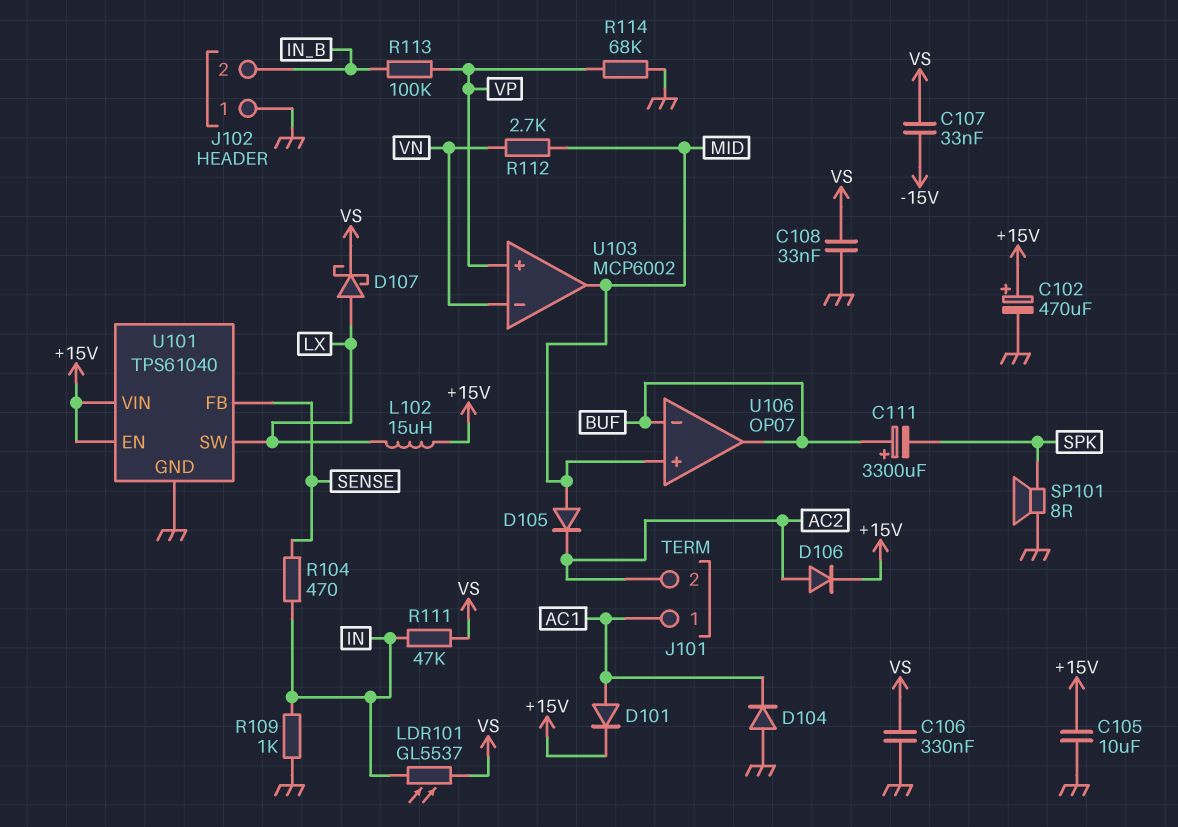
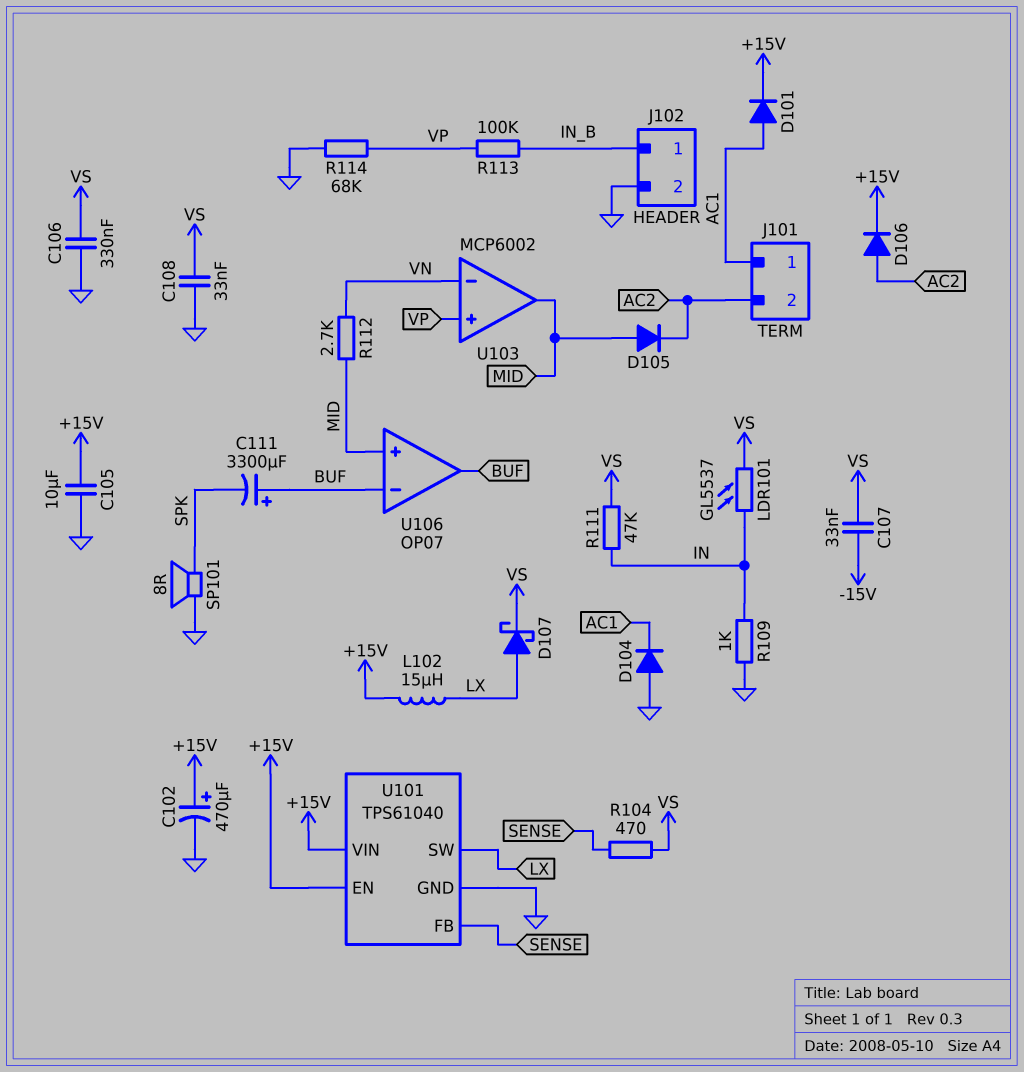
J102 pin 1: GND -> IN_B
J102 pin 2: IN_B -> GND
R104: 470 (IN, SENSE) -> 470 (SENSE, VS)

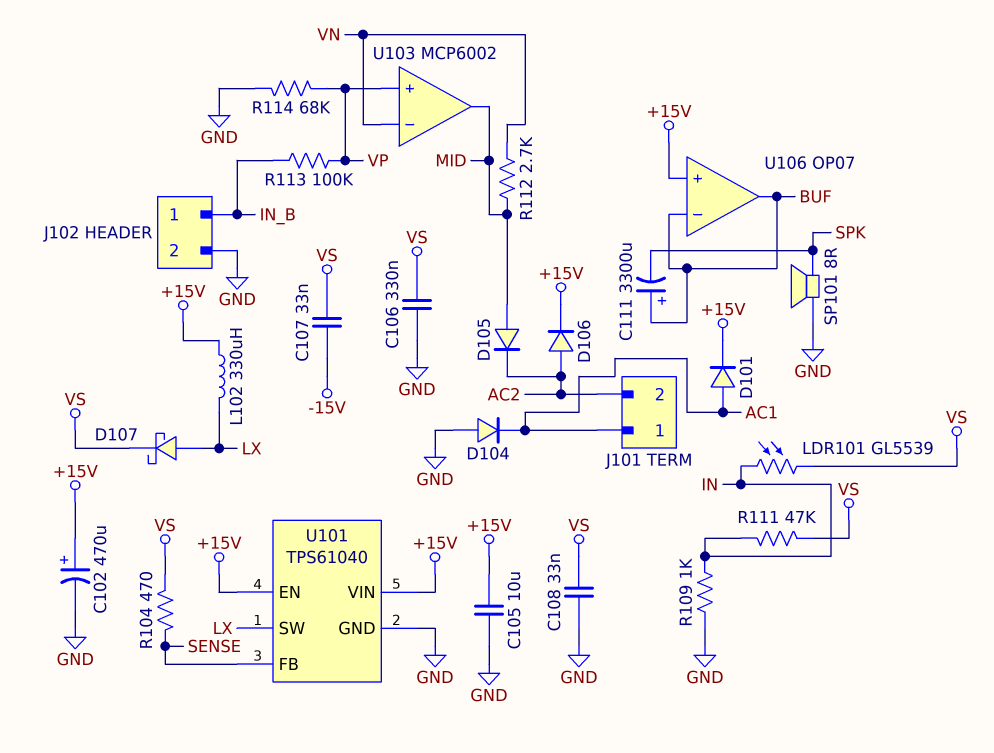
L102: 15uH (+15V, LX) -> 330uH (+15V, LX)
LDR101: GL5537 (IN, VS) -> GL5539 (IN, VS)
U106 pin in+: MID -> +15V

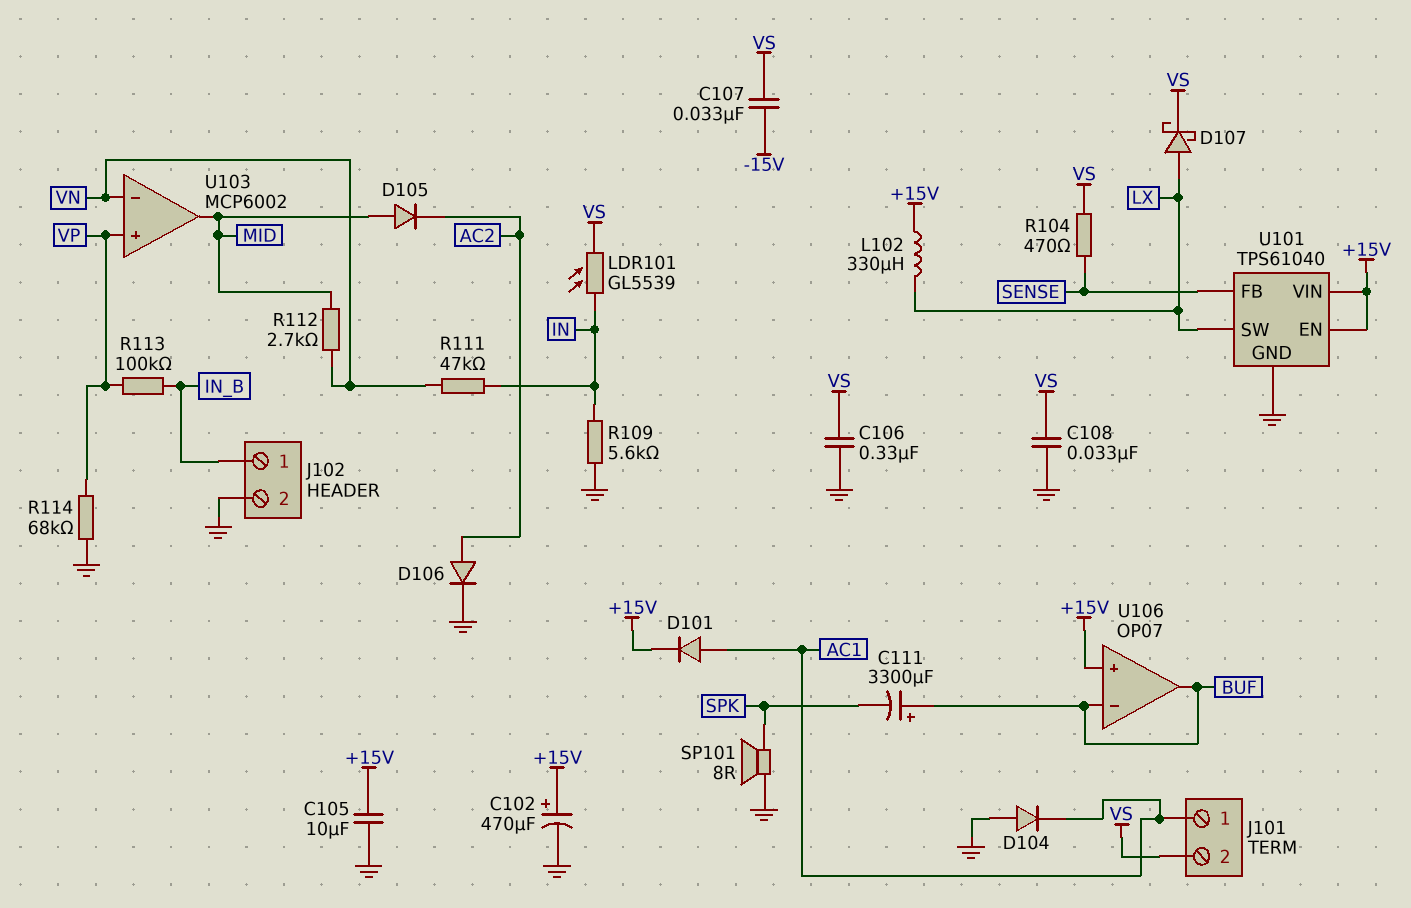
D106: diode (A AC2, K +15V) -> diode (A AC2, K GND)
J101 pin 2: AC2 -> VS
R109: 1k (GND, IN) -> 5.6k (GND, IN)
R111: 47k (IN, VS) -> 47k (IN, VN)

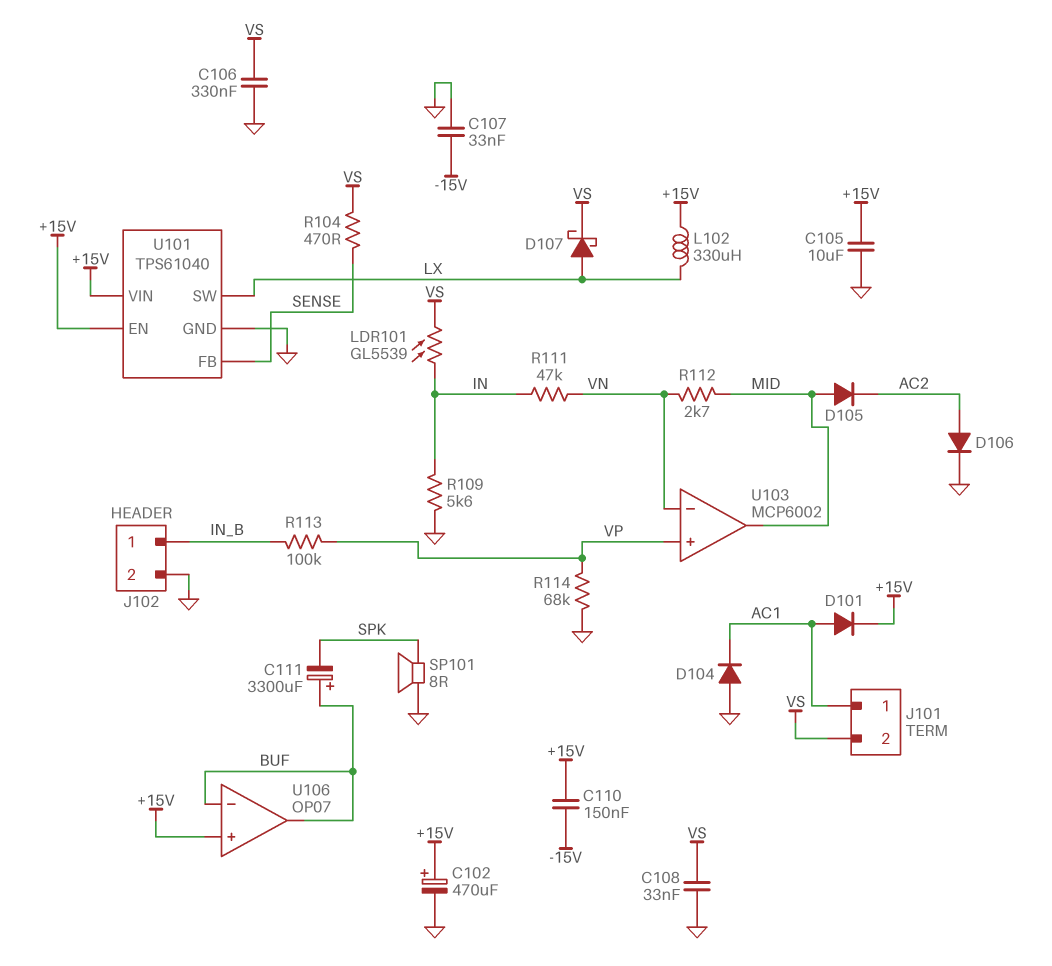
C107: 33nF (-15V, VS) -> 33nF (-15V, GND)
C110: none -> 150nF (+15V, -15V)

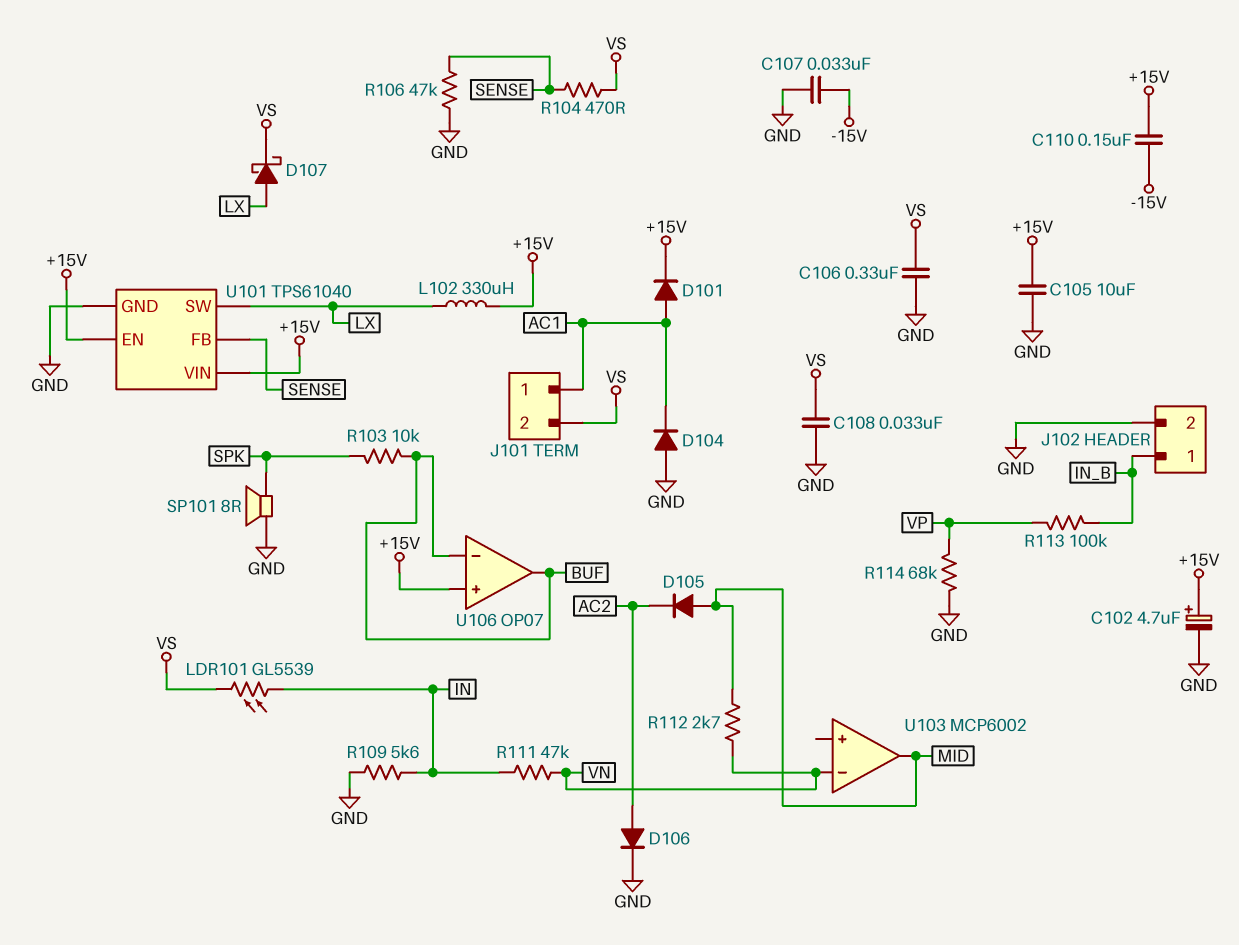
C102: 470uF (plus +15V, minus GND) -> 4.7uF (plus +15V, minus GND)
C111: 3300uF (plus BUF, minus SPK) -> none
R103: none -> 10k (BUF, SPK)
R106: none -> 47k (GND, SENSE)
U103 pin in+: VP -> none

